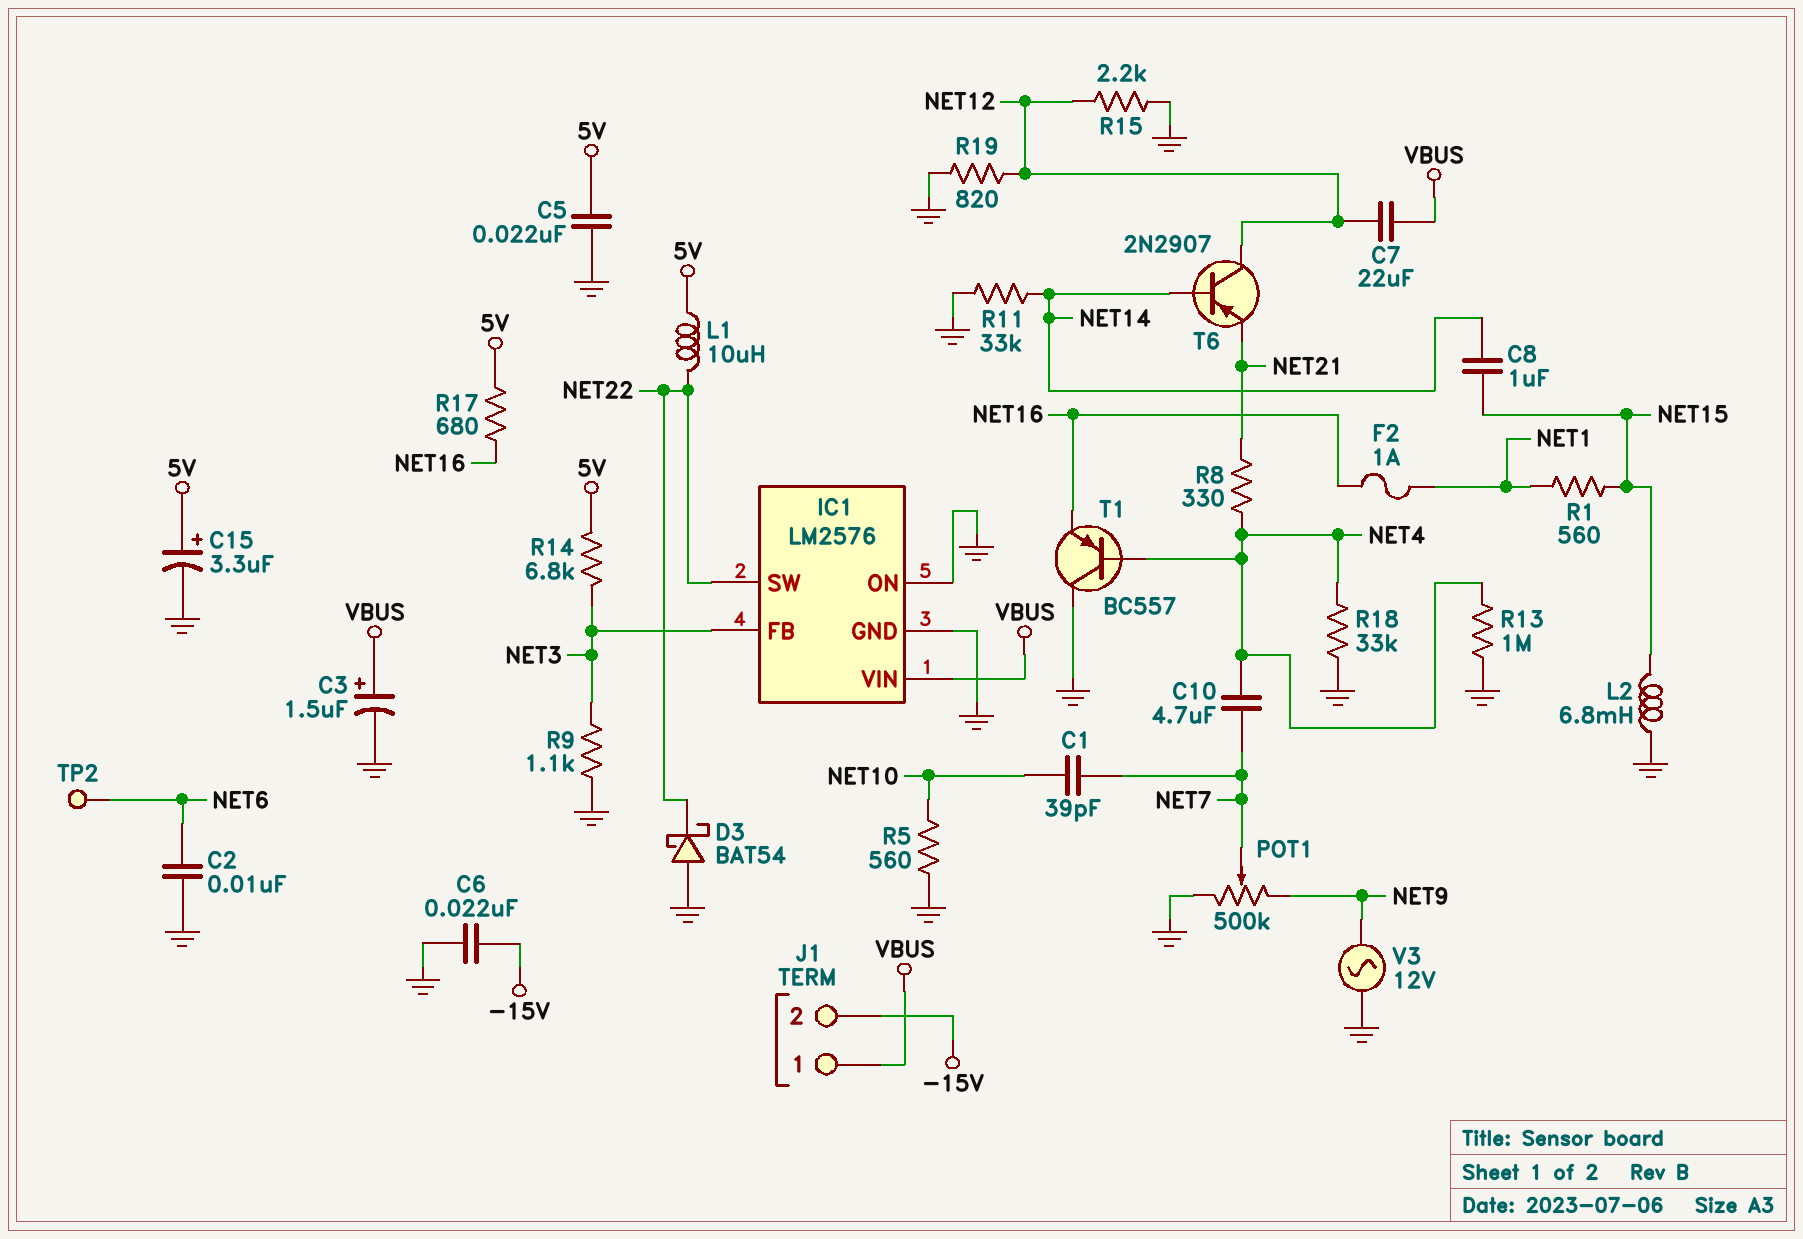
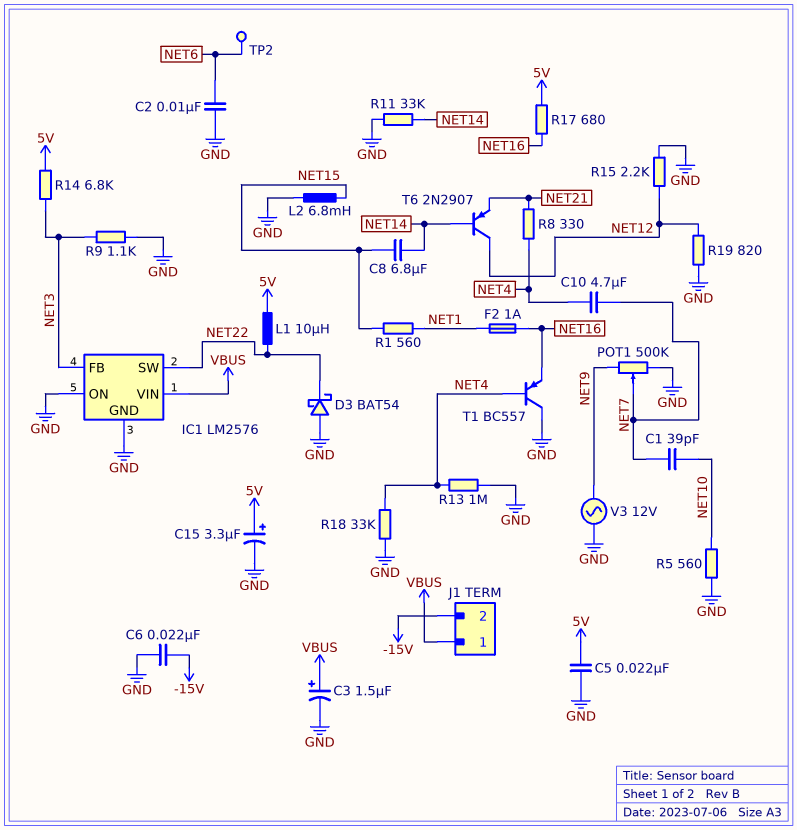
C7: 22uF (NET12, VBUS) -> none
C8: 1uF (NET14, NET15) -> 6.8uF (NET14, NET15)

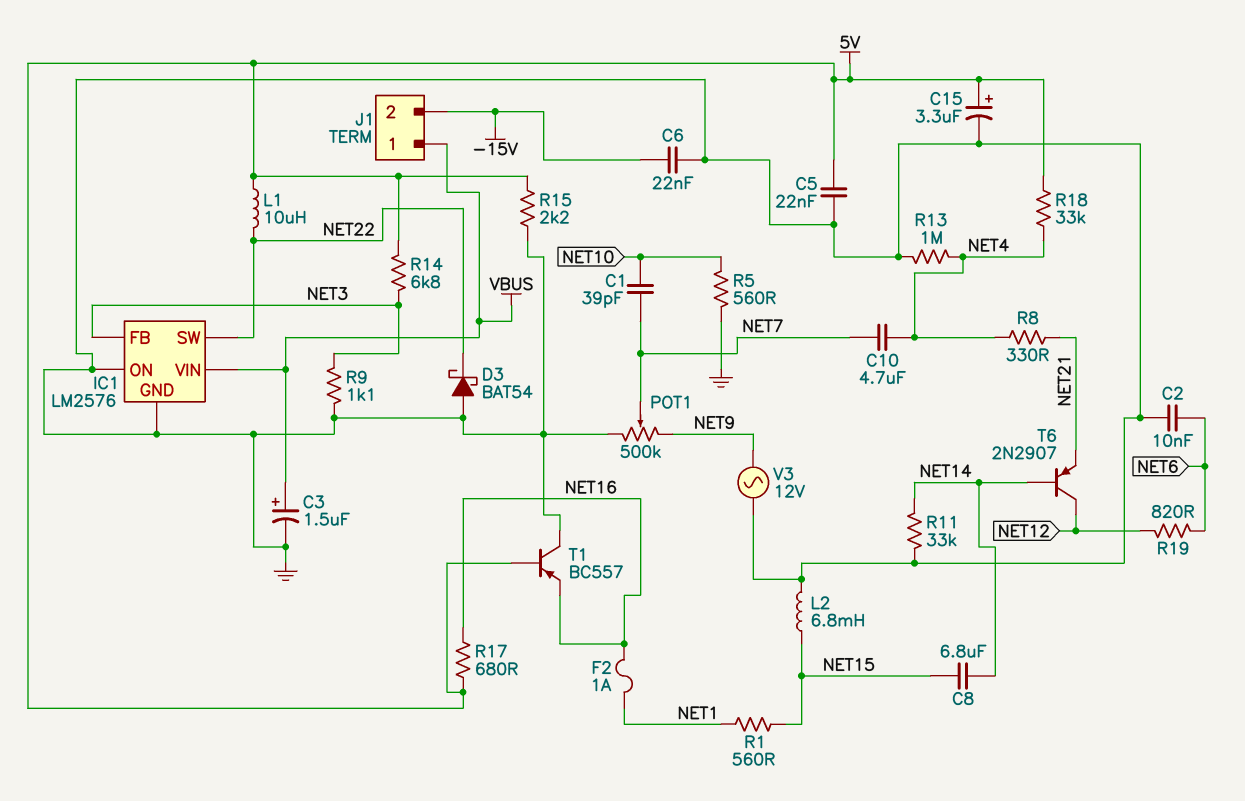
R15: 2.2k (GND, NET12) -> 2.2k (5V, GND)
R18: 33k (GND, NET4) -> 33k (5V, NET4)
R19: 820 (GND, NET12) -> 820 (NET6, NET12)
T1: PNP BC557 (B NET4, C GND, E NET16) -> PNP BC557 (B 5V, C GND, E NET16)
TP2: test point (NET6) -> none

